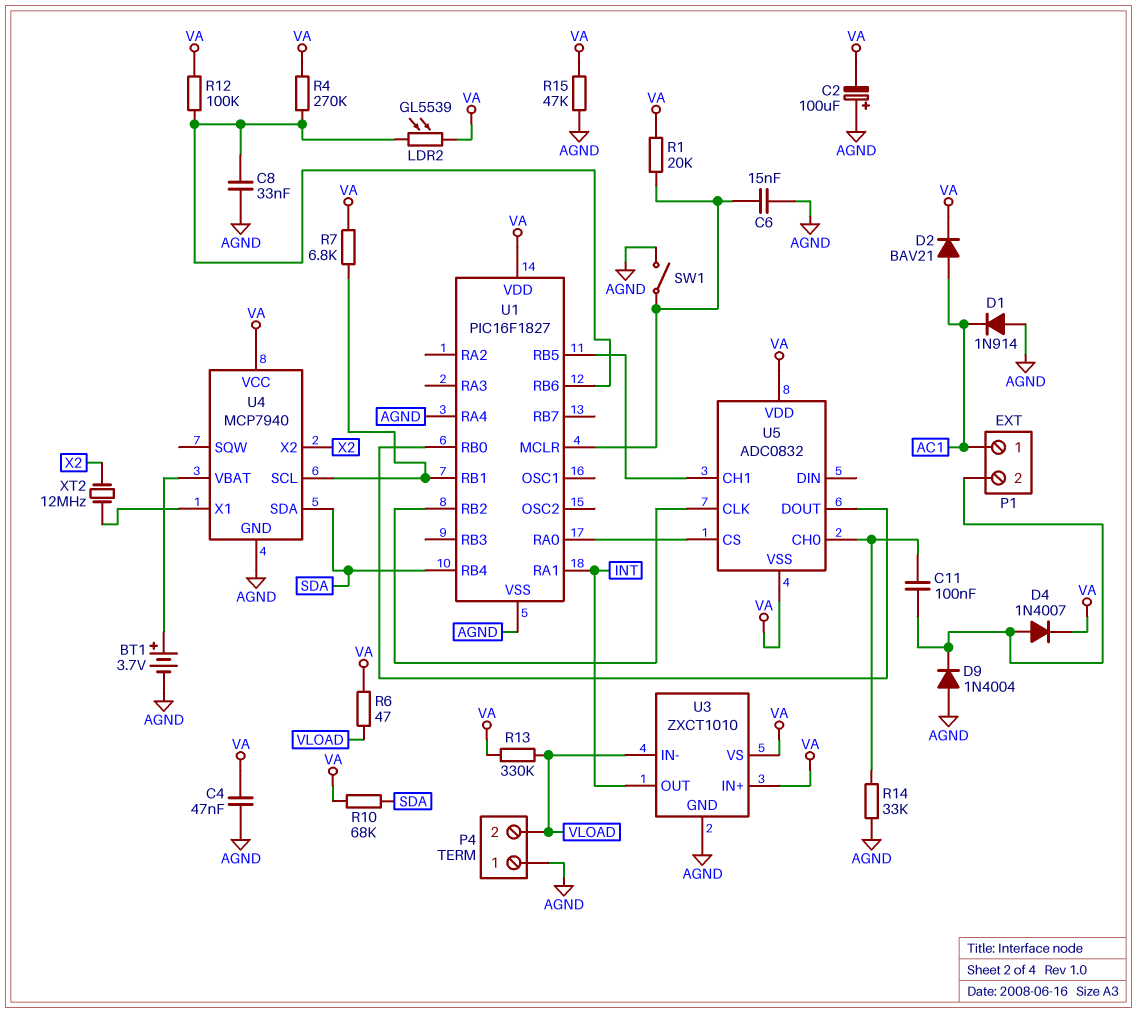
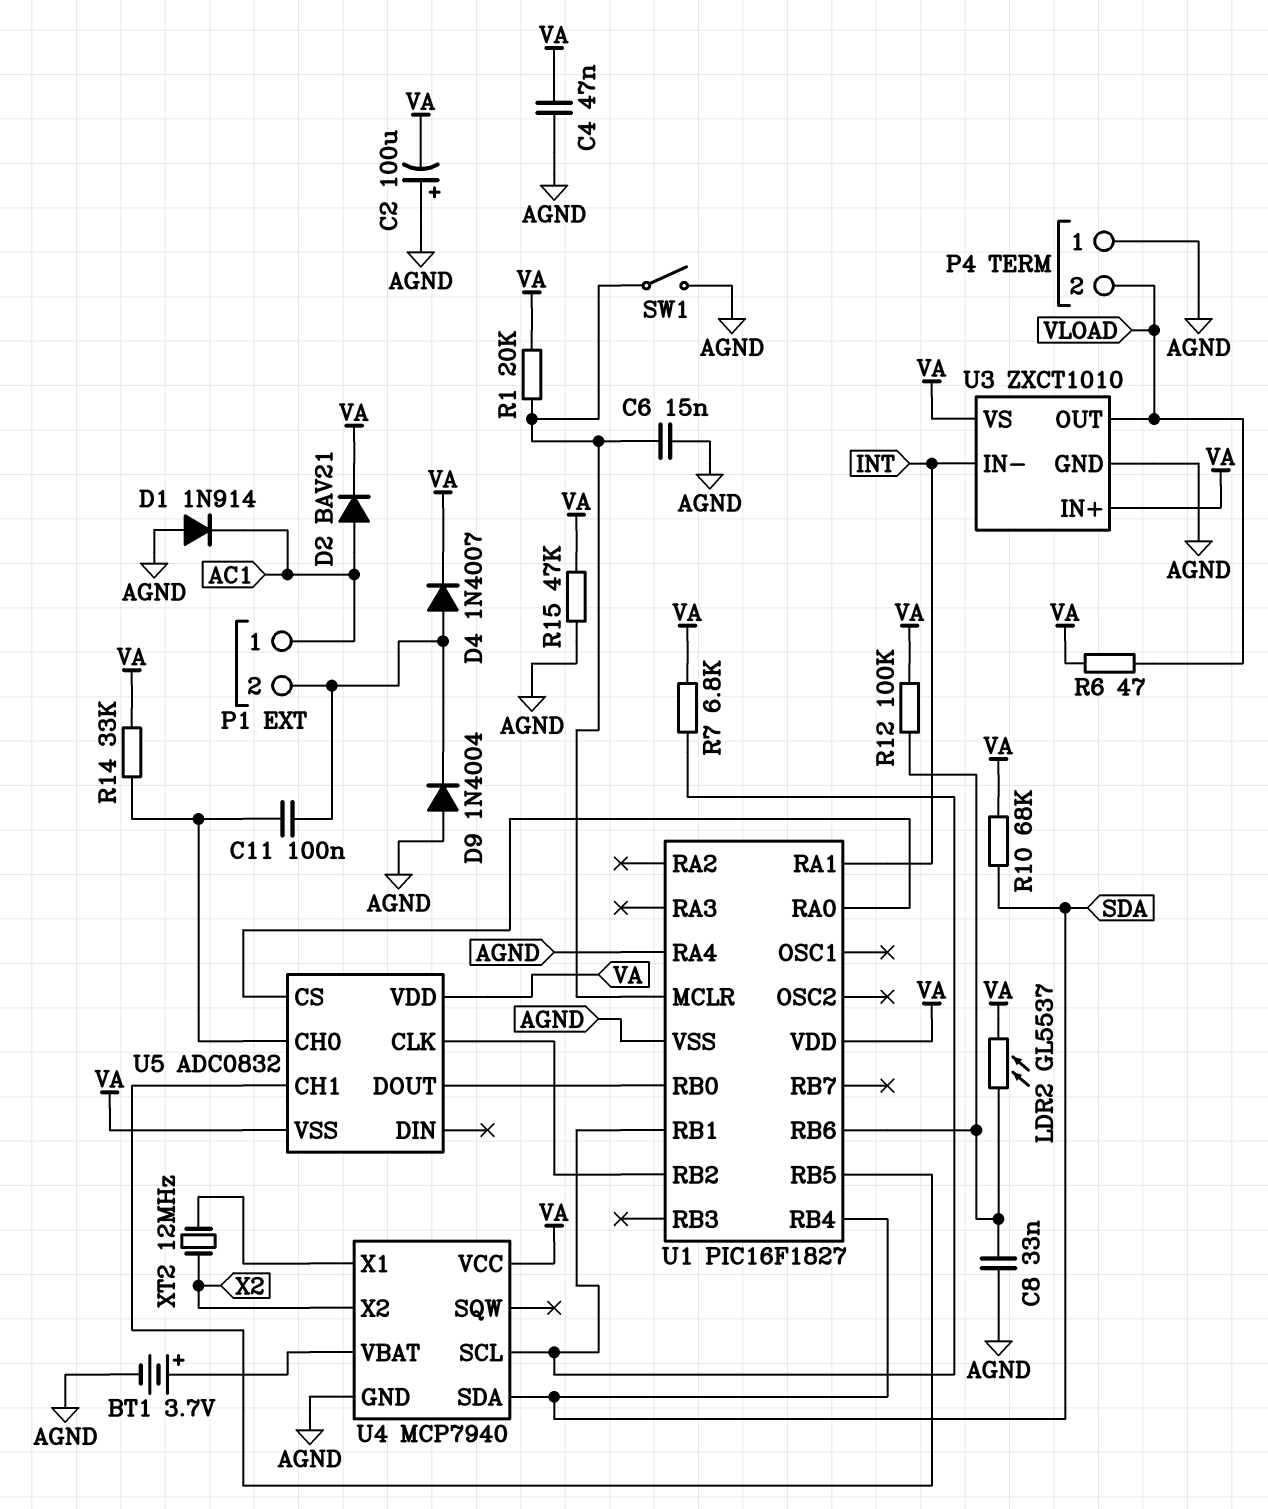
LDR2: GL5539 (U1/RB6, VA) -> GL5537 (U1/RB6, VA)
R4: 270k (U1/RB6, VA) -> none
R13: 330k (VA, VLOAD) -> none
R14: 33k (AGND, U5/CH0) -> 33k (U5/CH0, VA)
U3 pin IN-: VLOAD -> INT
U3 pin OUT: INT -> VLOAD

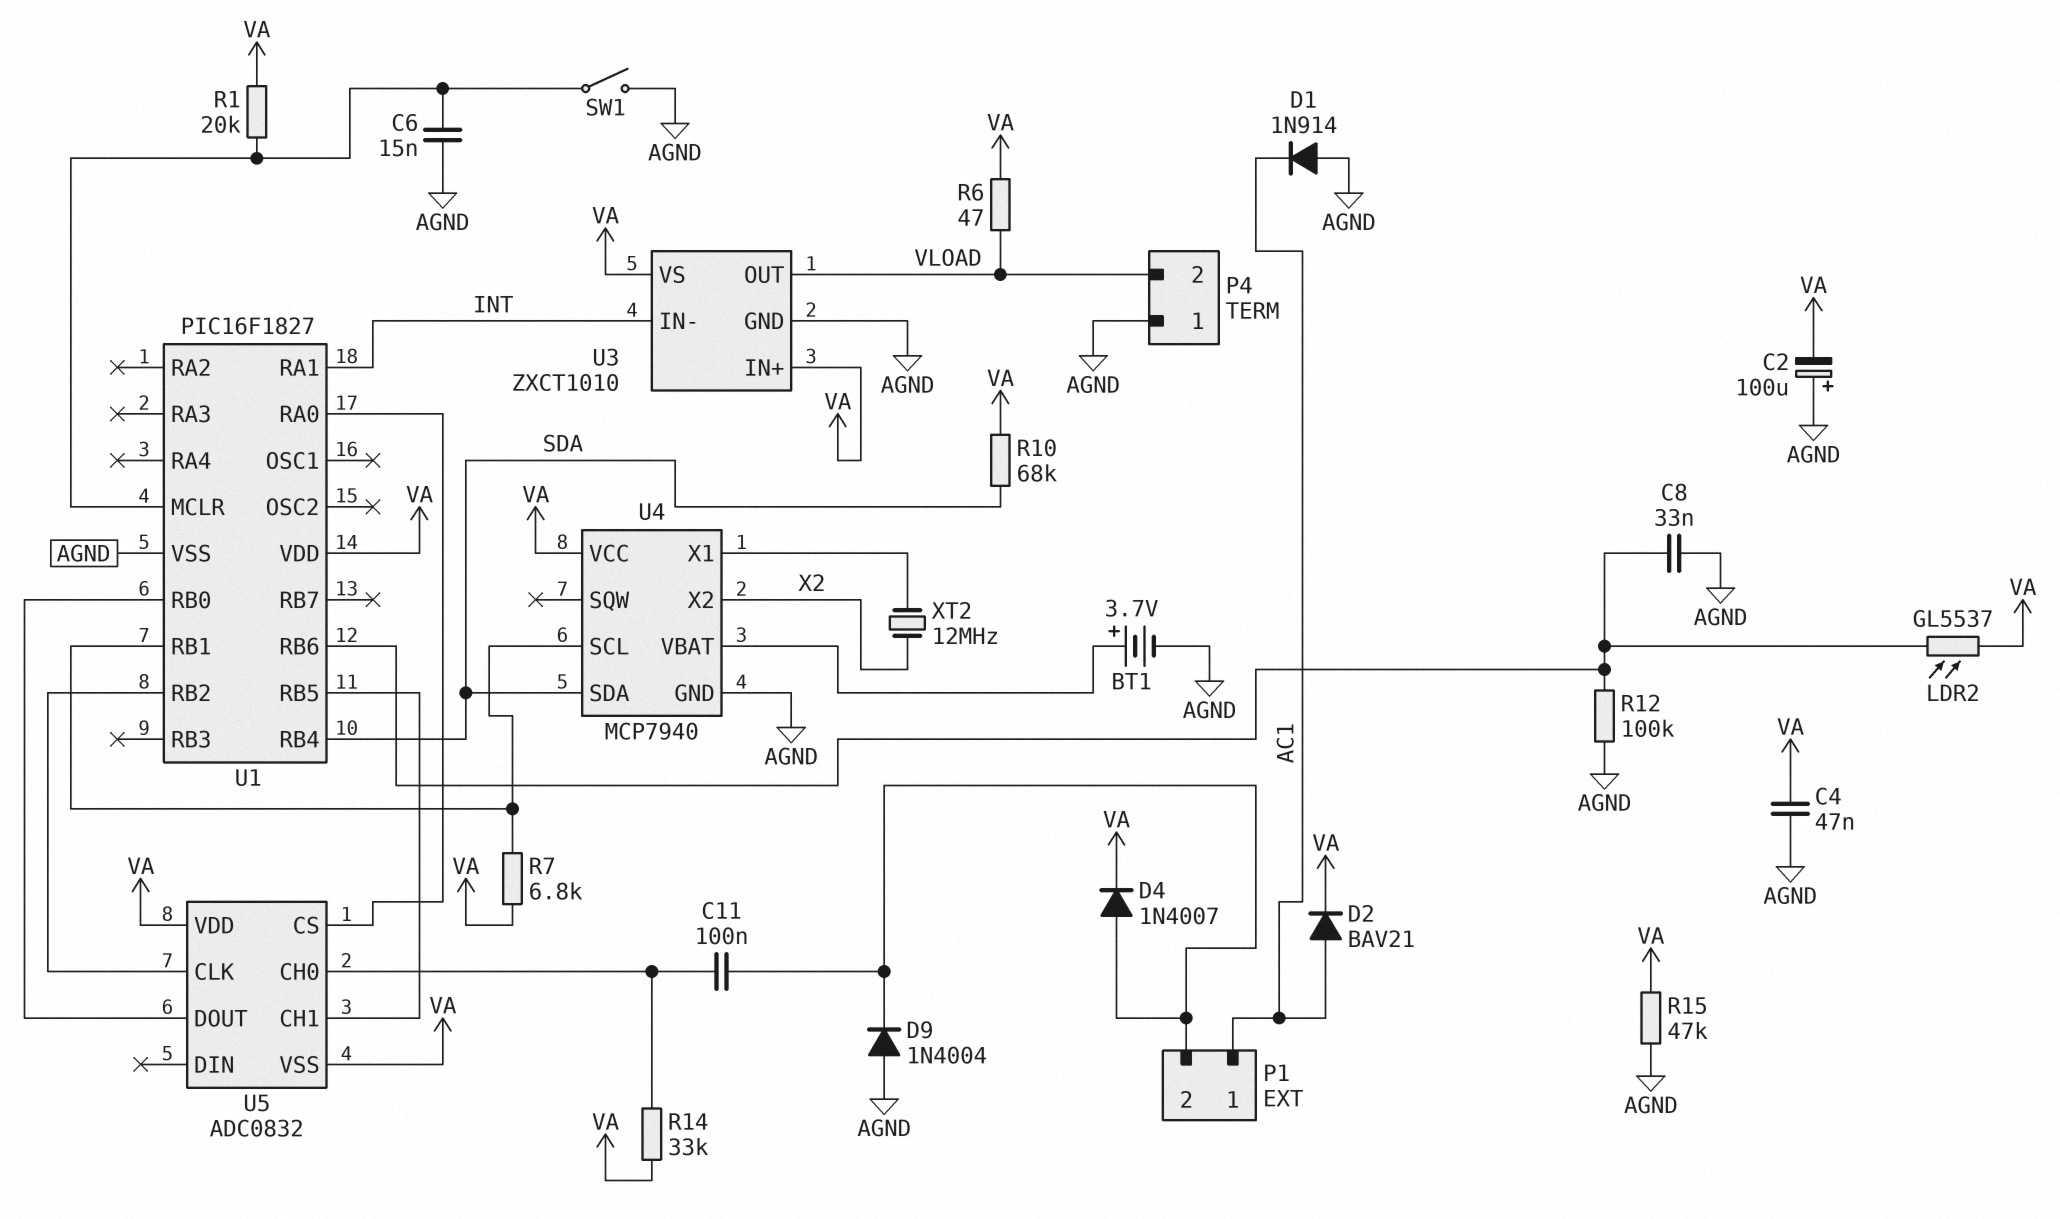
R12: 100k (U1/RB6, VA) -> 100k (AGND, U1/RB6)
U1 pin RA4: AGND -> none

